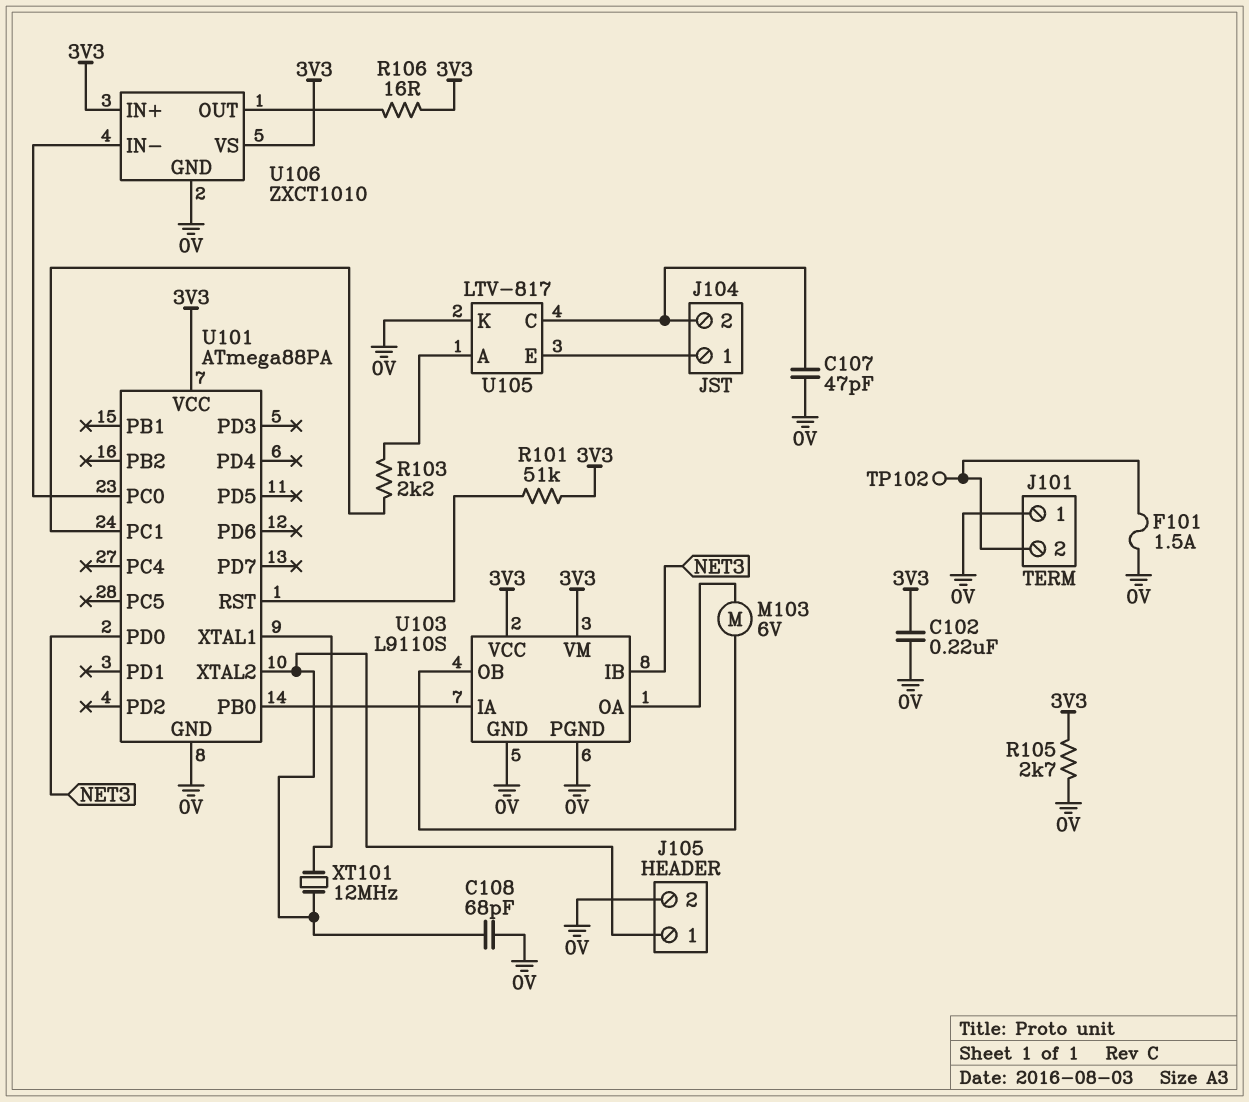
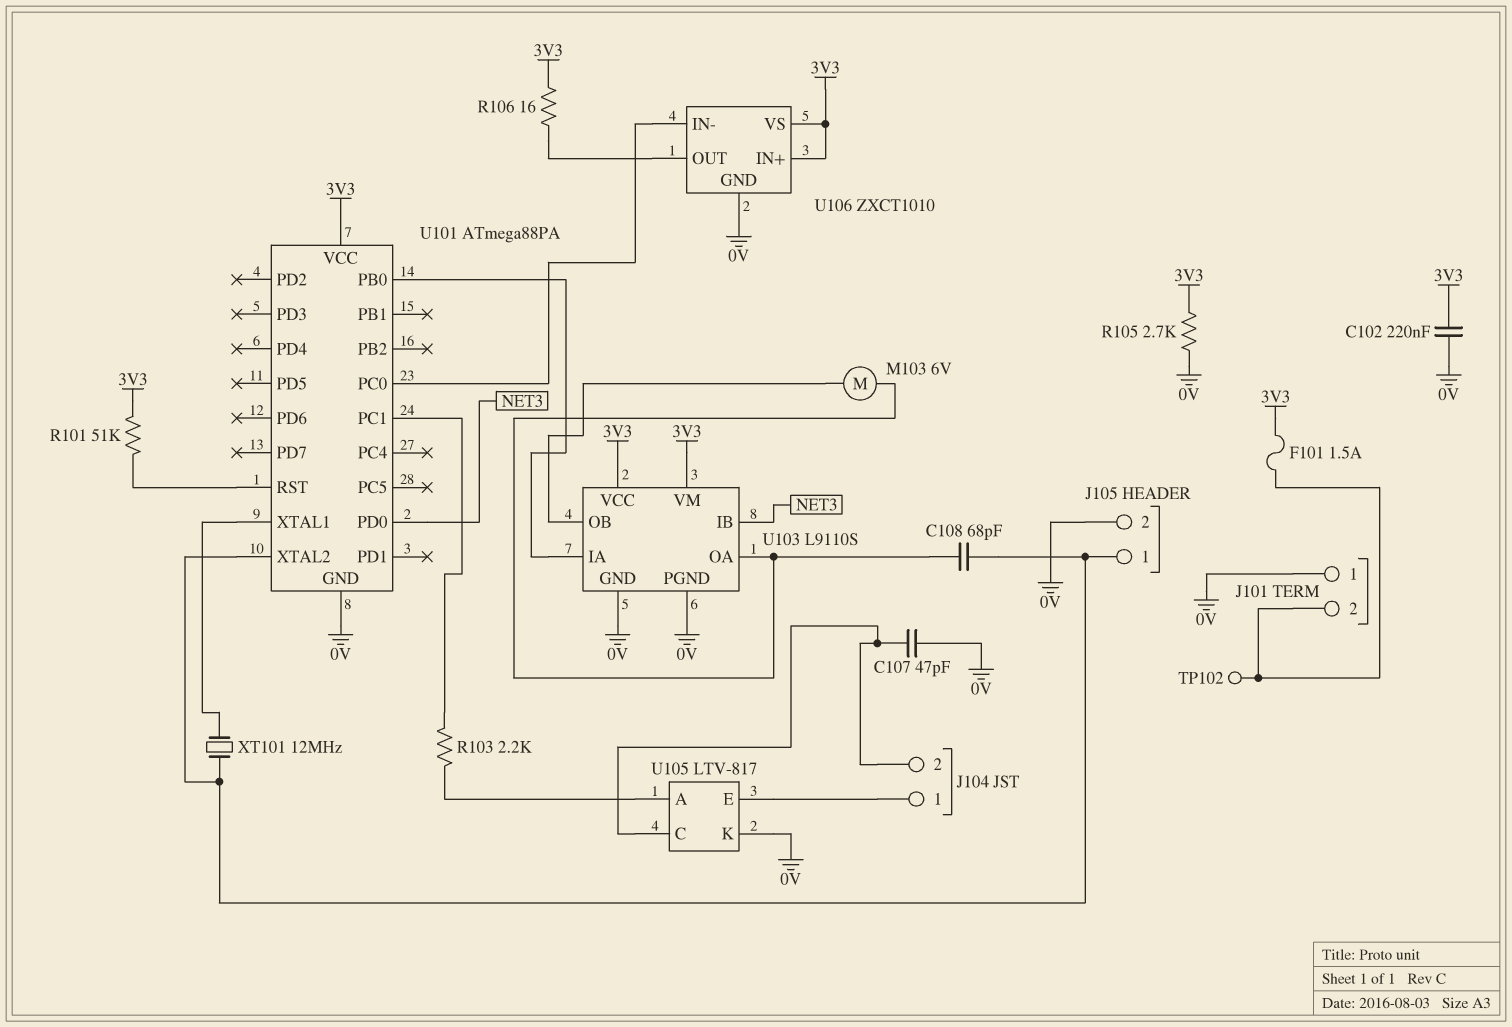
C108: 68pF (0V, J105/1) -> 68pF (J105/1, U103/OA)
F101: 1.5A (0V, J101/2) -> 1.5A (3V3, J101/2)

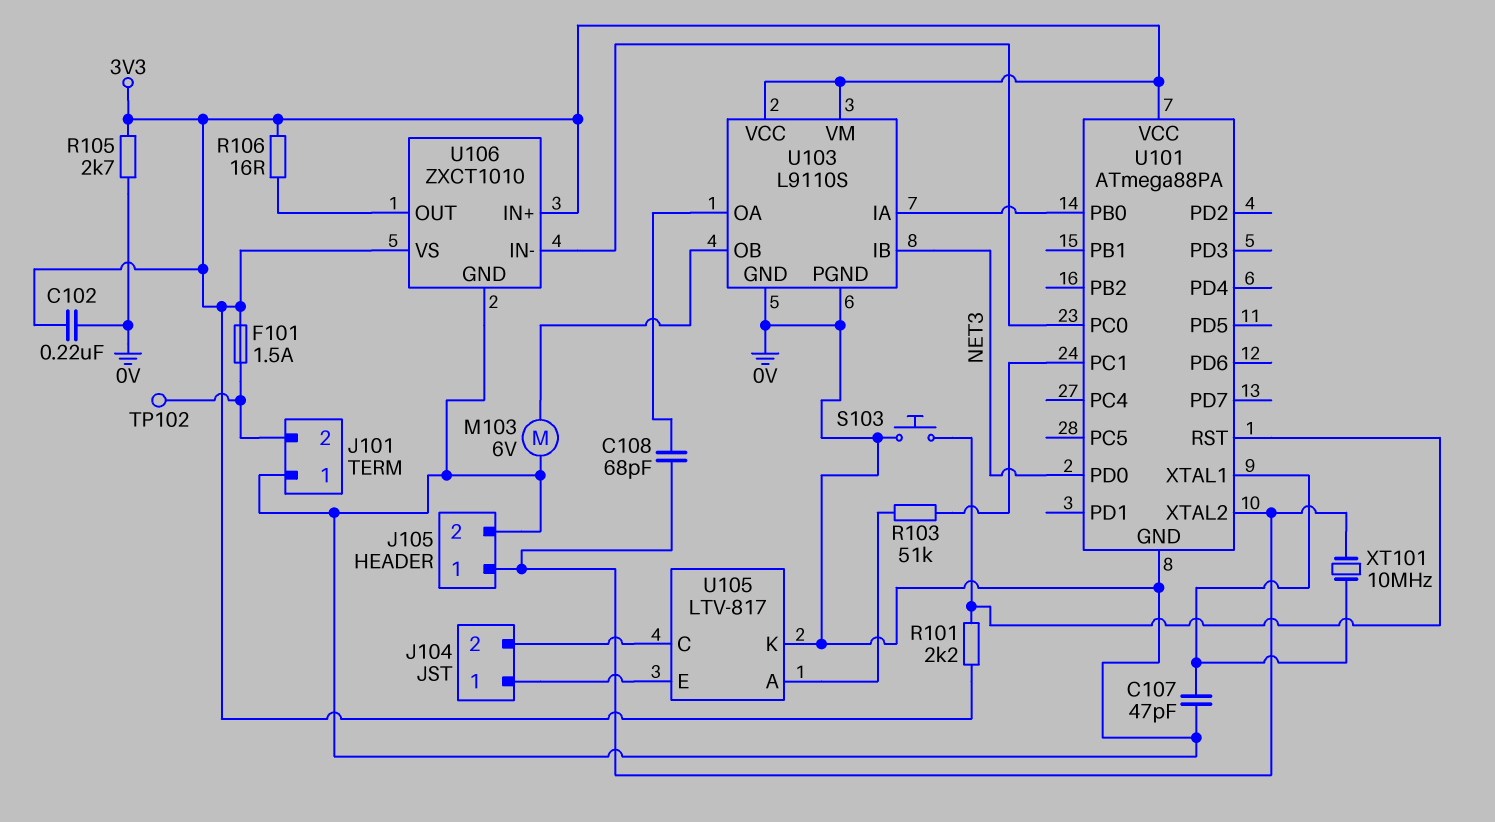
C107: 47pF (0V, J104/2) -> 47pF (0V, U101/XTAL1)
M103: motor 6V (U103/OA, U103/OB) -> motor 6V (0V, U103/OB)
R101: 51k (3V3, U101/RST) -> 2.2k (3V3, U101/RST)
R103: 2.2k (U101/PC1, U105/A) -> 51k (U101/PC1, U105/A)
S103: none -> button (0V, U101/RST)
XT101: 12MHz (J105/1, U101/XTAL1) -> 10MHz (J105/1, U101/XTAL1)

